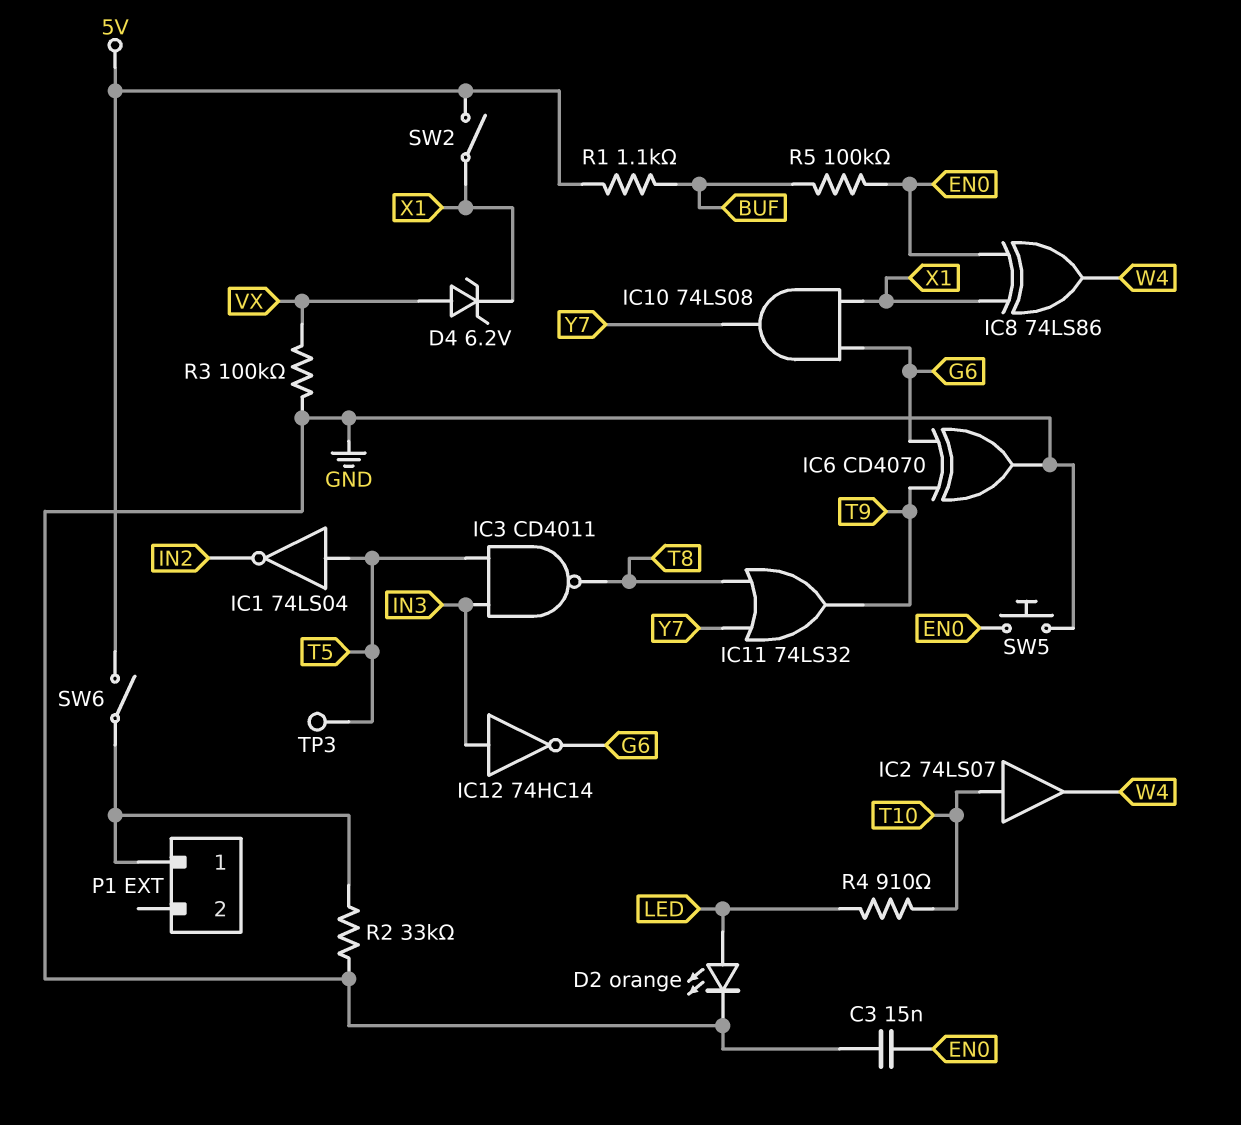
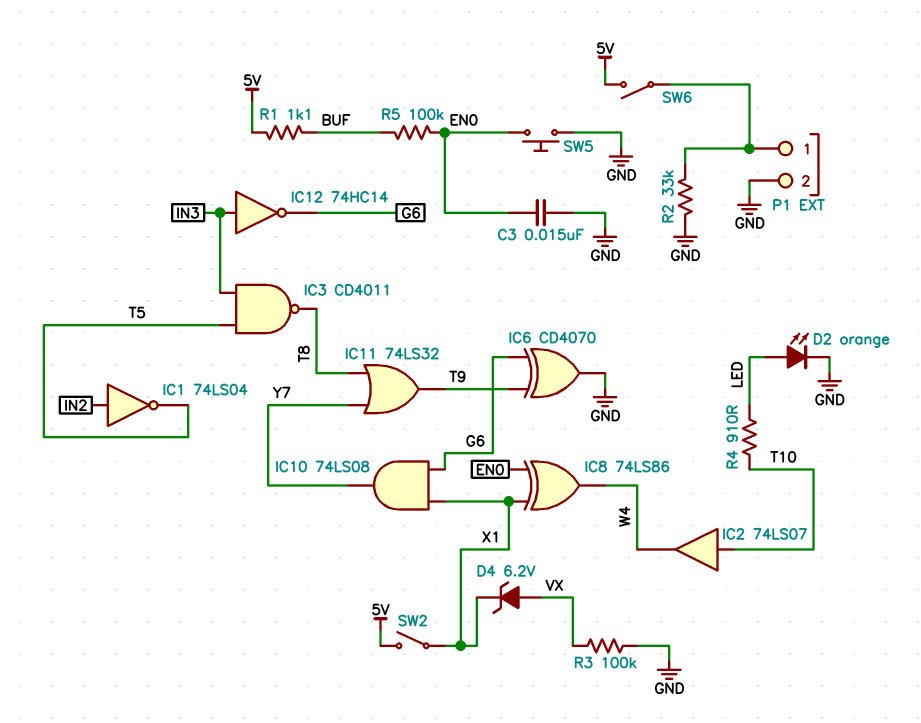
IC1: NOT 74LS04 (in T5, out IN2) -> NOT 74LS04 (in IN2, out T5)
P1 pin 2: none -> GND
TP3: test point (T5) -> none

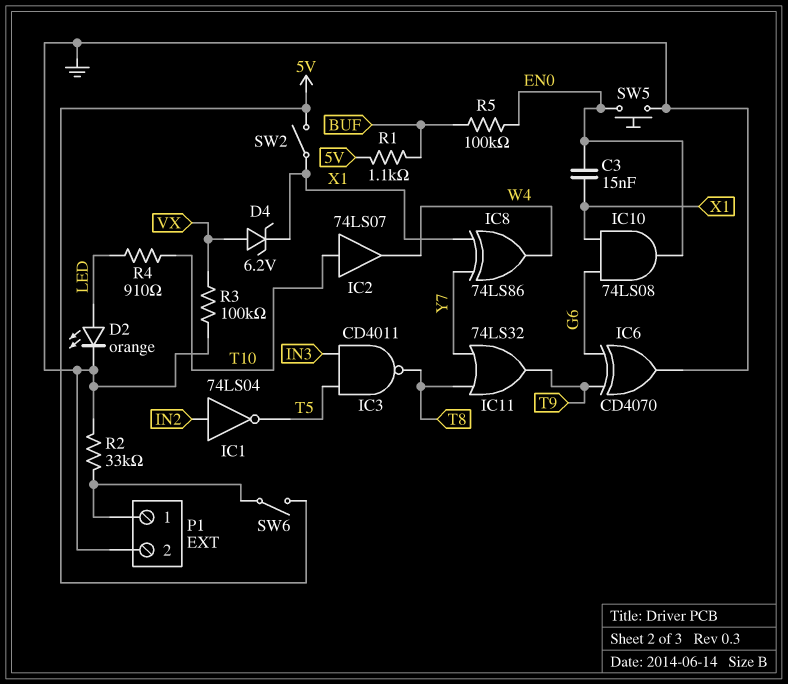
C3: 15nF (EN0, GND) -> 15nF (EN0, X1)
IC8: XOR 74LS86 (in EN0, in X1, out W4) -> XOR 74LS86 (in X1, in Y7, out W4)
IC10: AND 74LS08 (in G6, in X1, out Y7) -> AND 74LS08 (in G6, in X1, out EN0)
IC12: NOT 74HC14 (in IN3, out G6) -> none

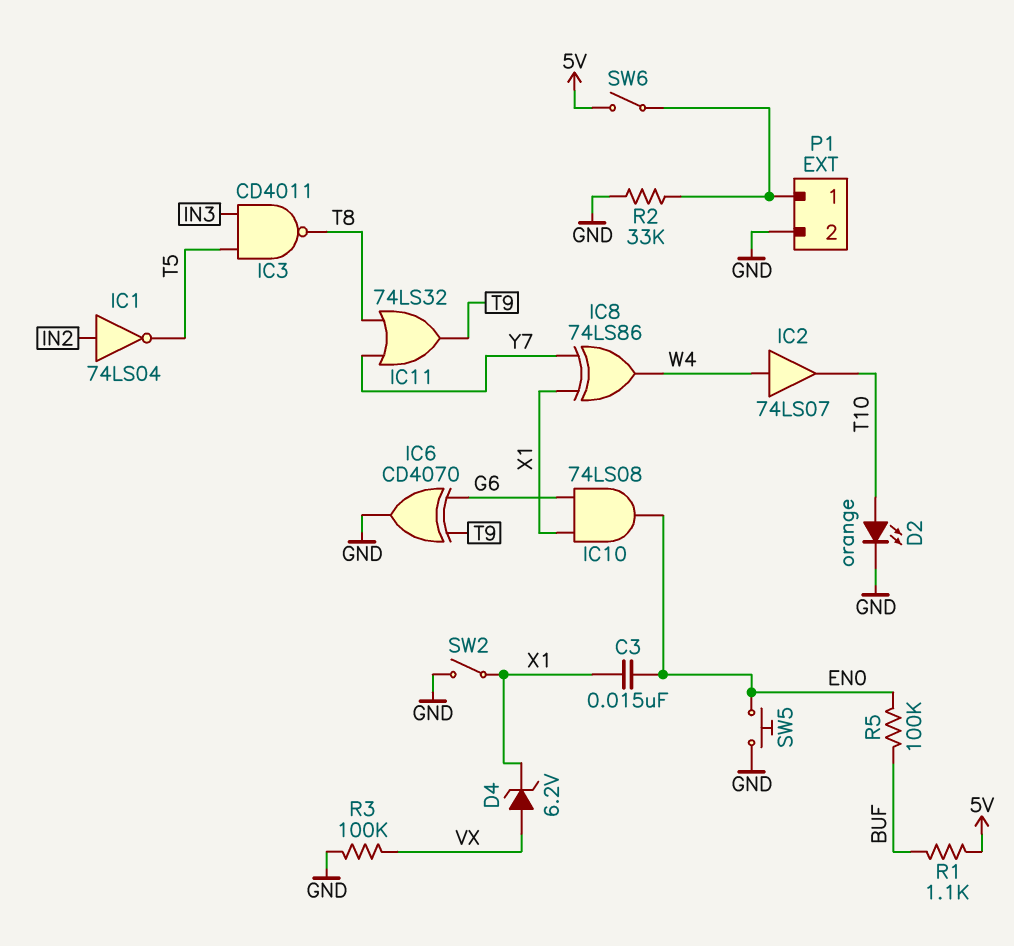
D2: LED orange (A LED, K GND) -> LED orange (A T10, K GND)
IC2: buffer 74LS07 (in T10, out W4) -> buffer 74LS07 (in W4, out T10)
R4: 910 (LED, T10) -> none
SW2: switch (5V, X1) -> switch (GND, X1)

